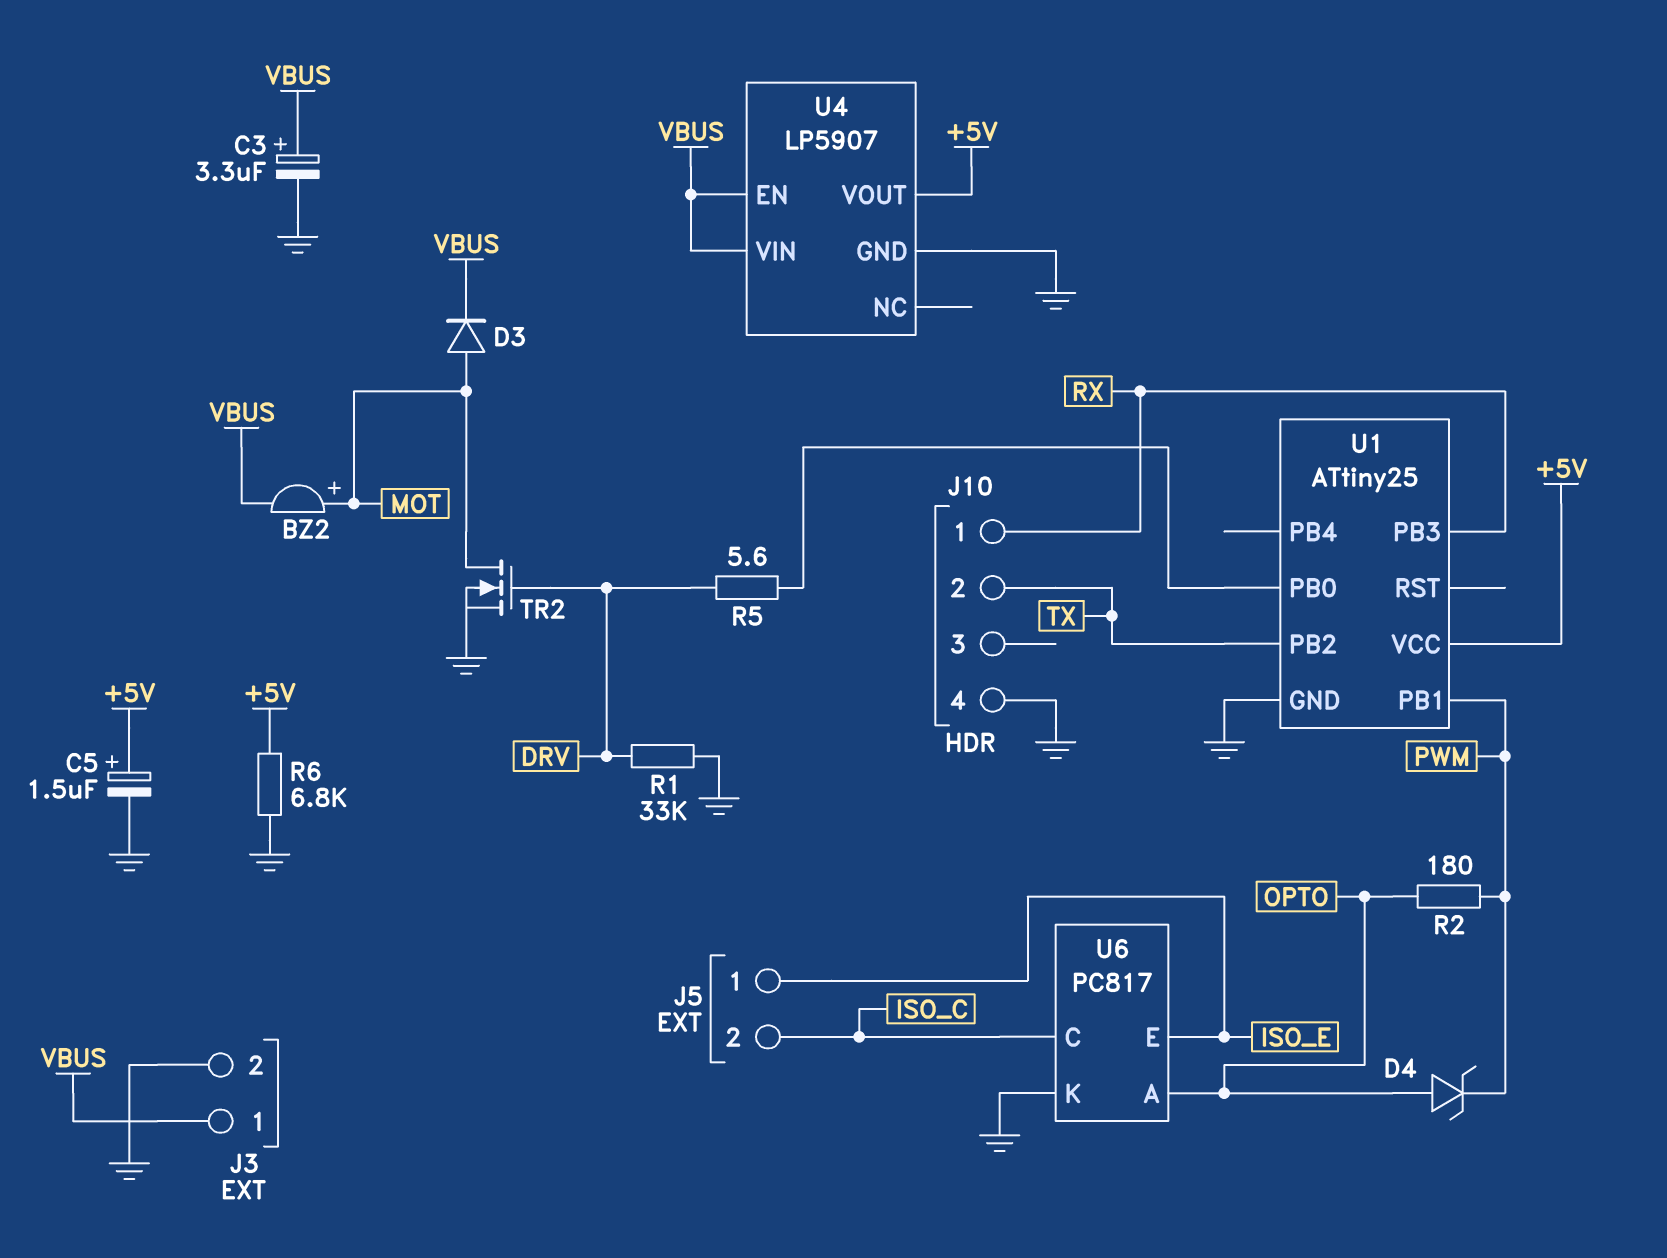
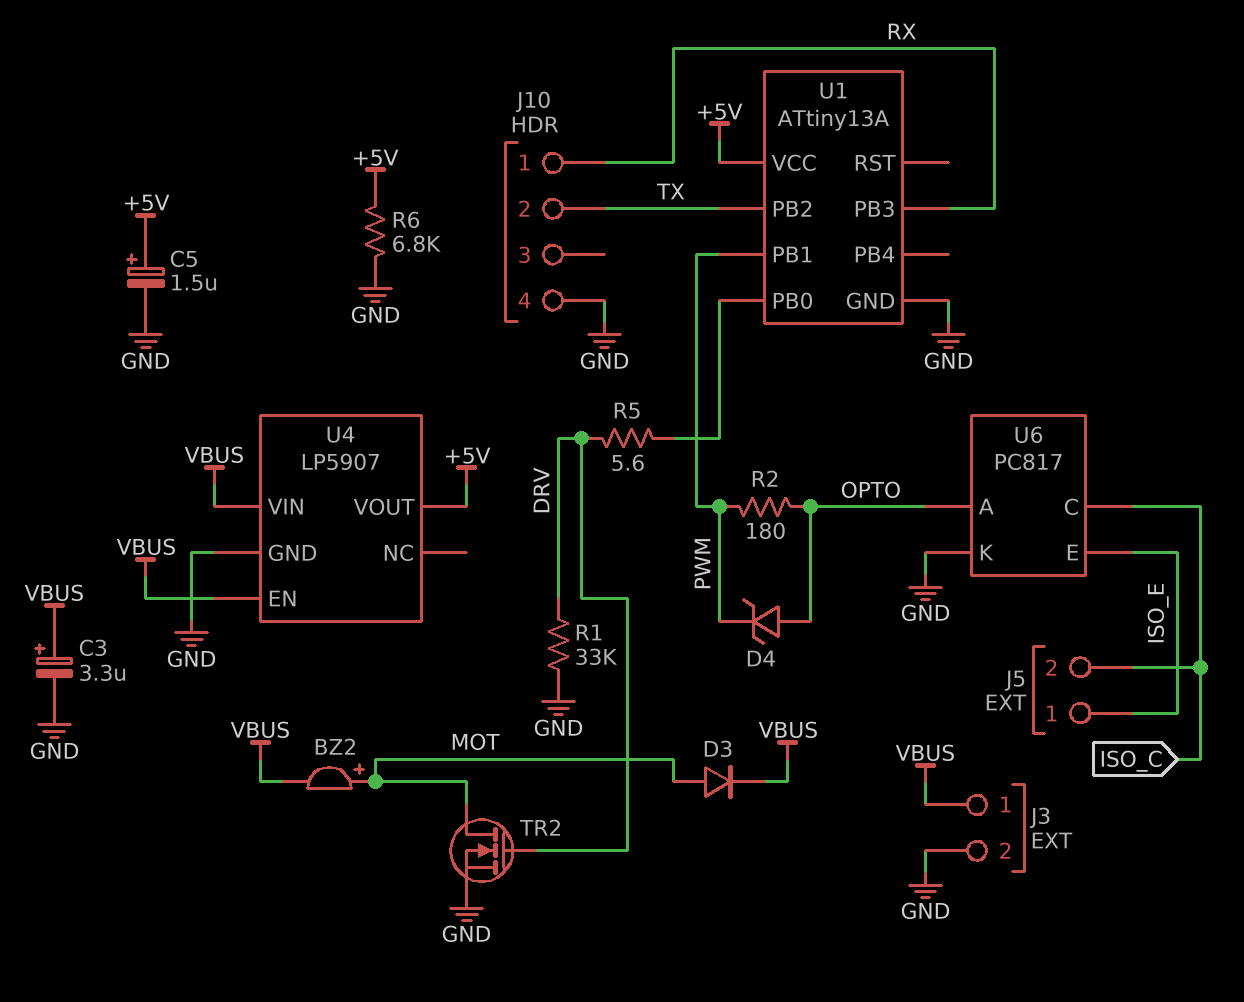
U1: ATtiny25 -> ATtiny13A

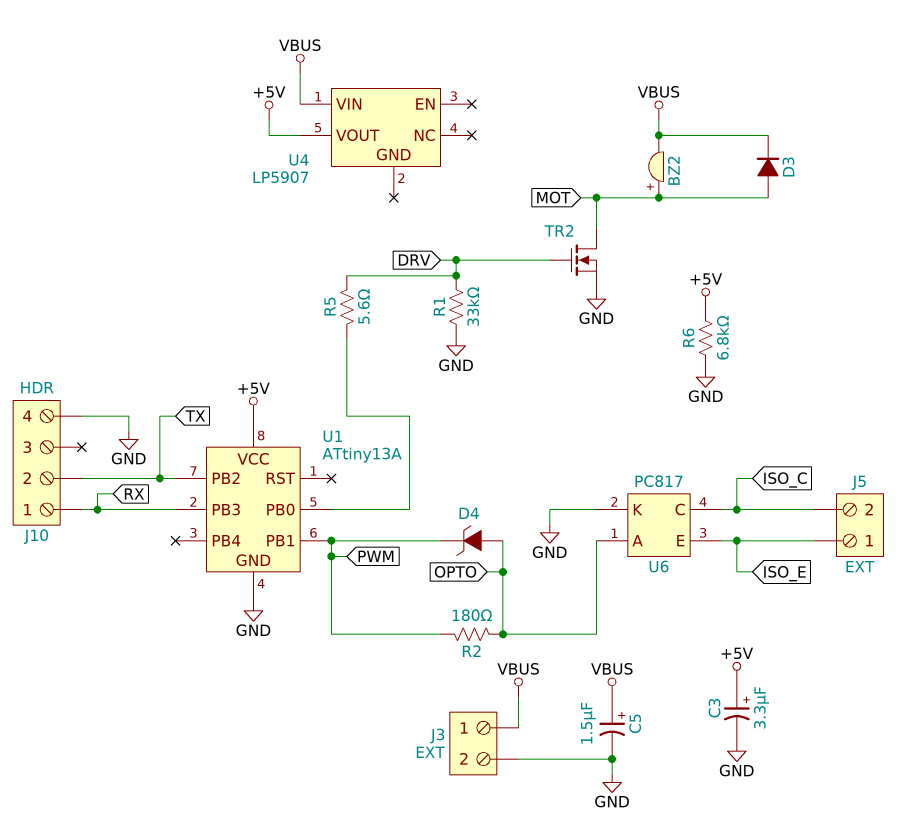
C3: 3.3uF (plus VBUS, minus GND) -> 3.3uF (plus +5V, minus GND)
C5: 1.5uF (plus +5V, minus GND) -> 1.5uF (plus VBUS, minus GND)
U4 pin EN: VBUS -> none
U4 pin GND: GND -> none

